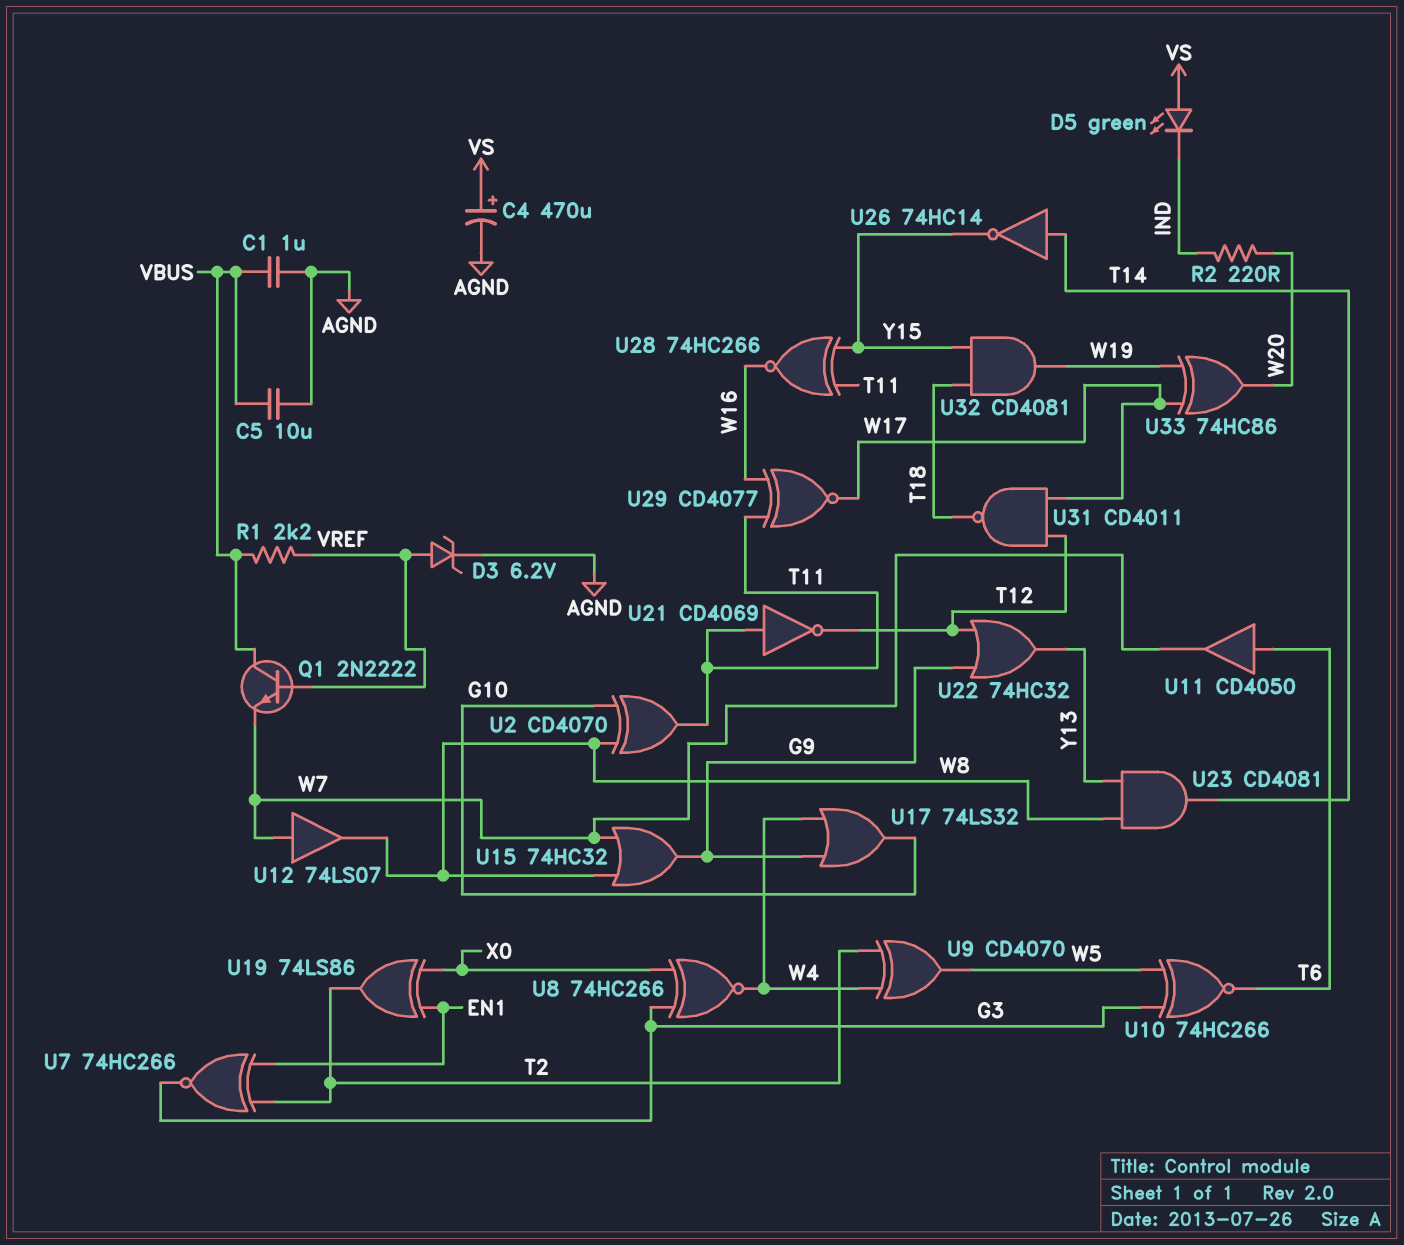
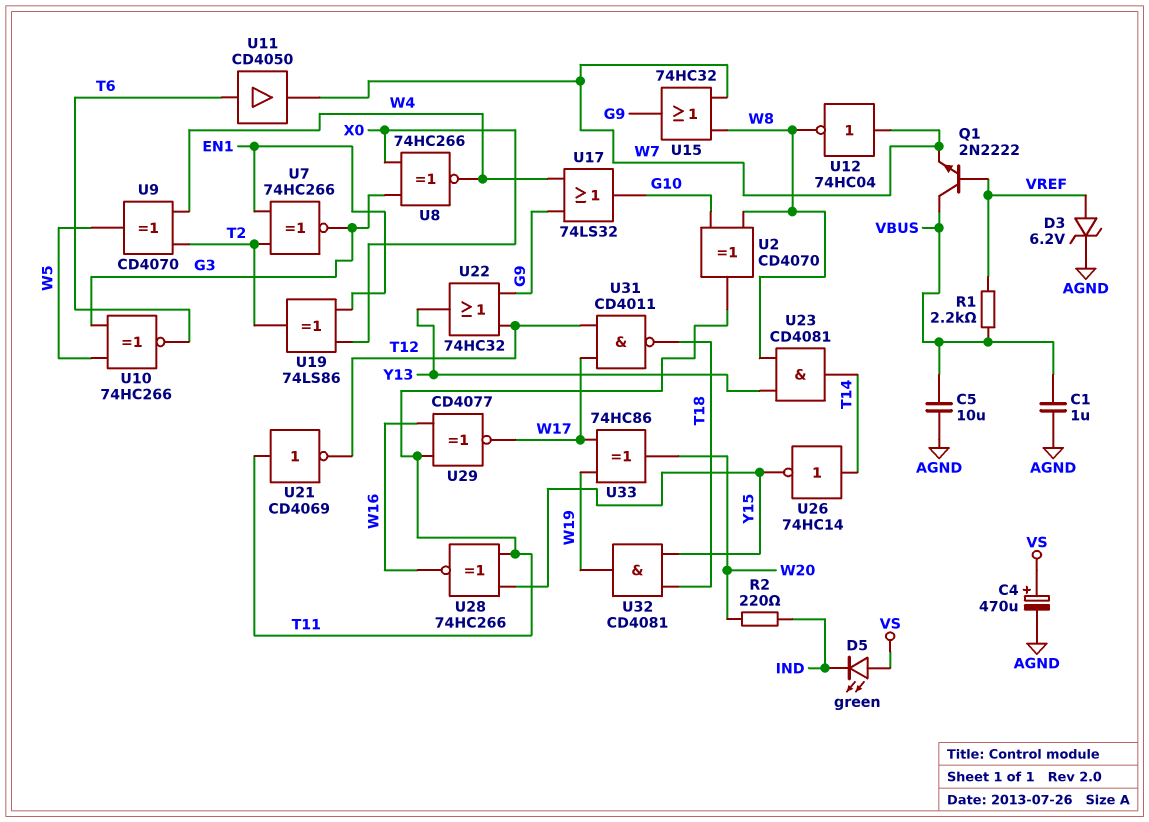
U12: buffer 74LS07 (in W7, out W8) -> NOT 74HC04 (in W7, out W8)

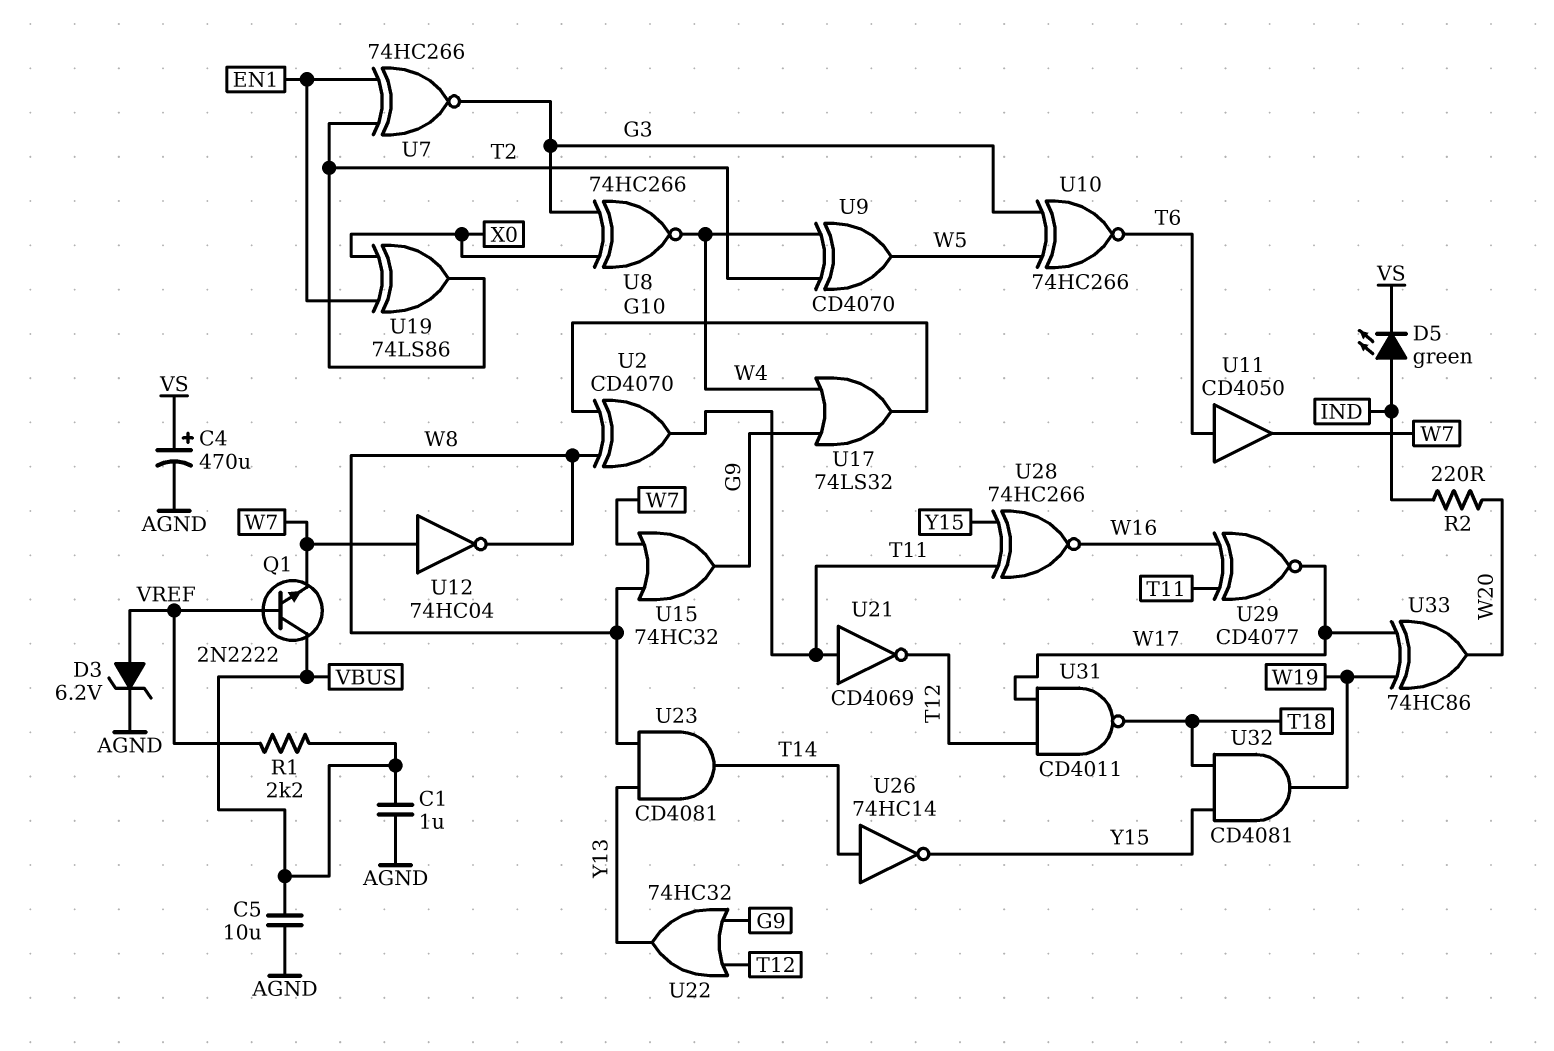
D5: LED green (A VS, K IND) -> LED green (A IND, K VS)

